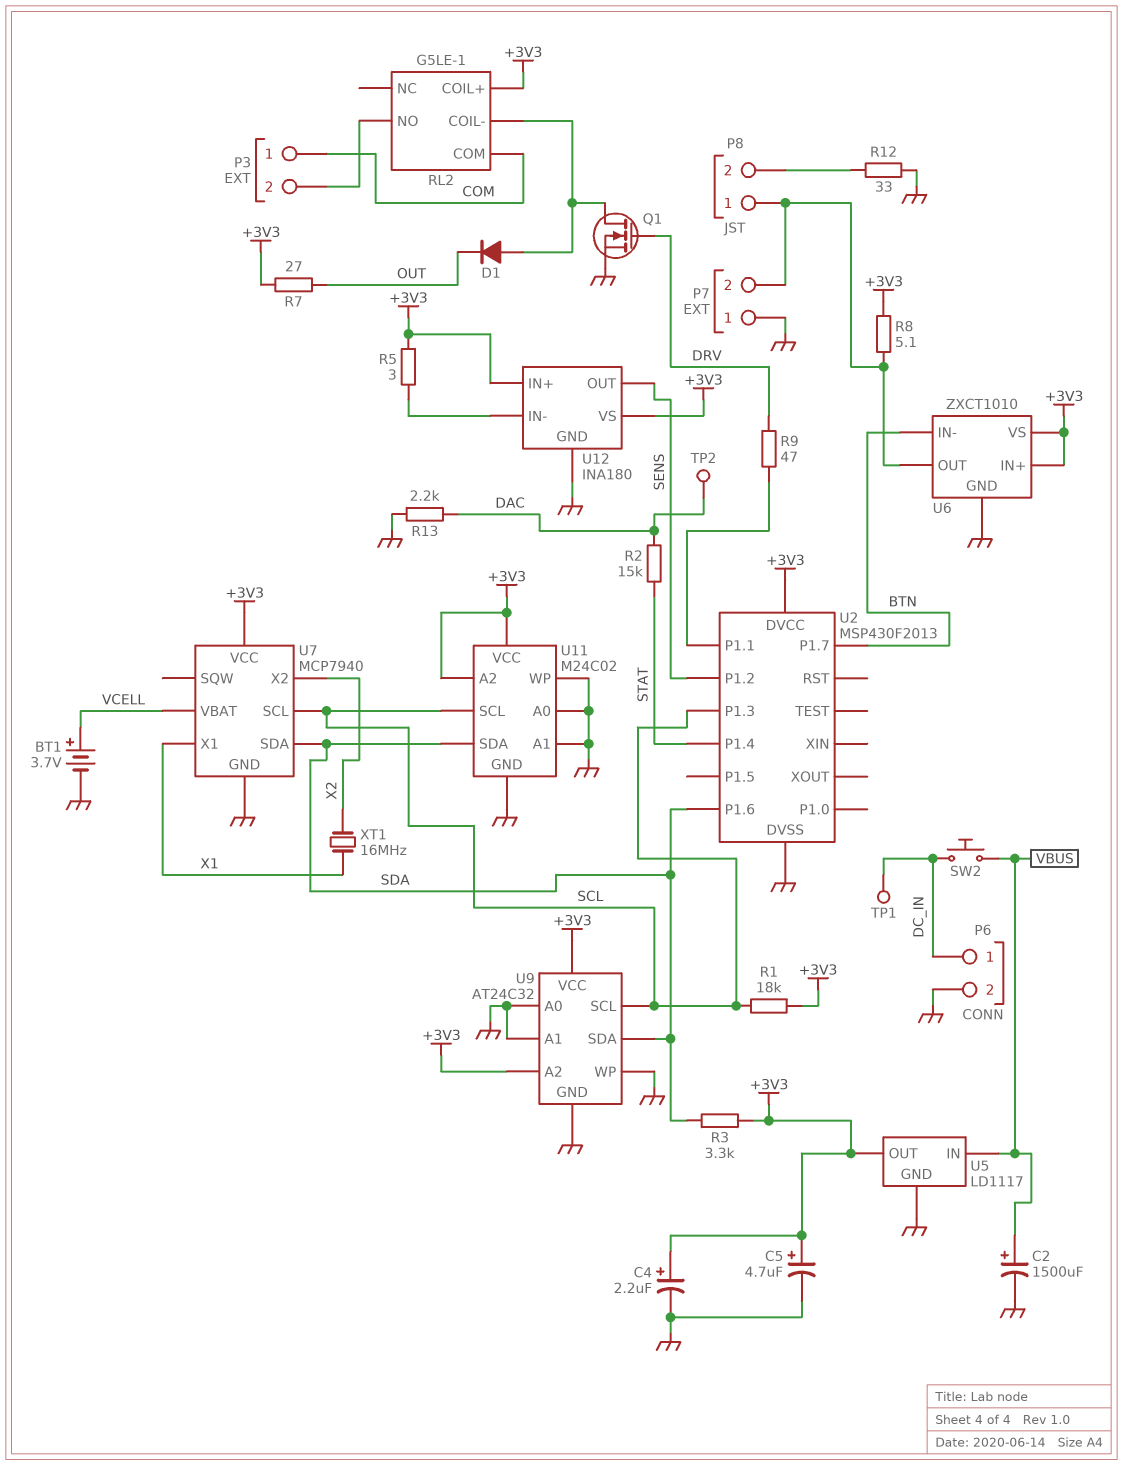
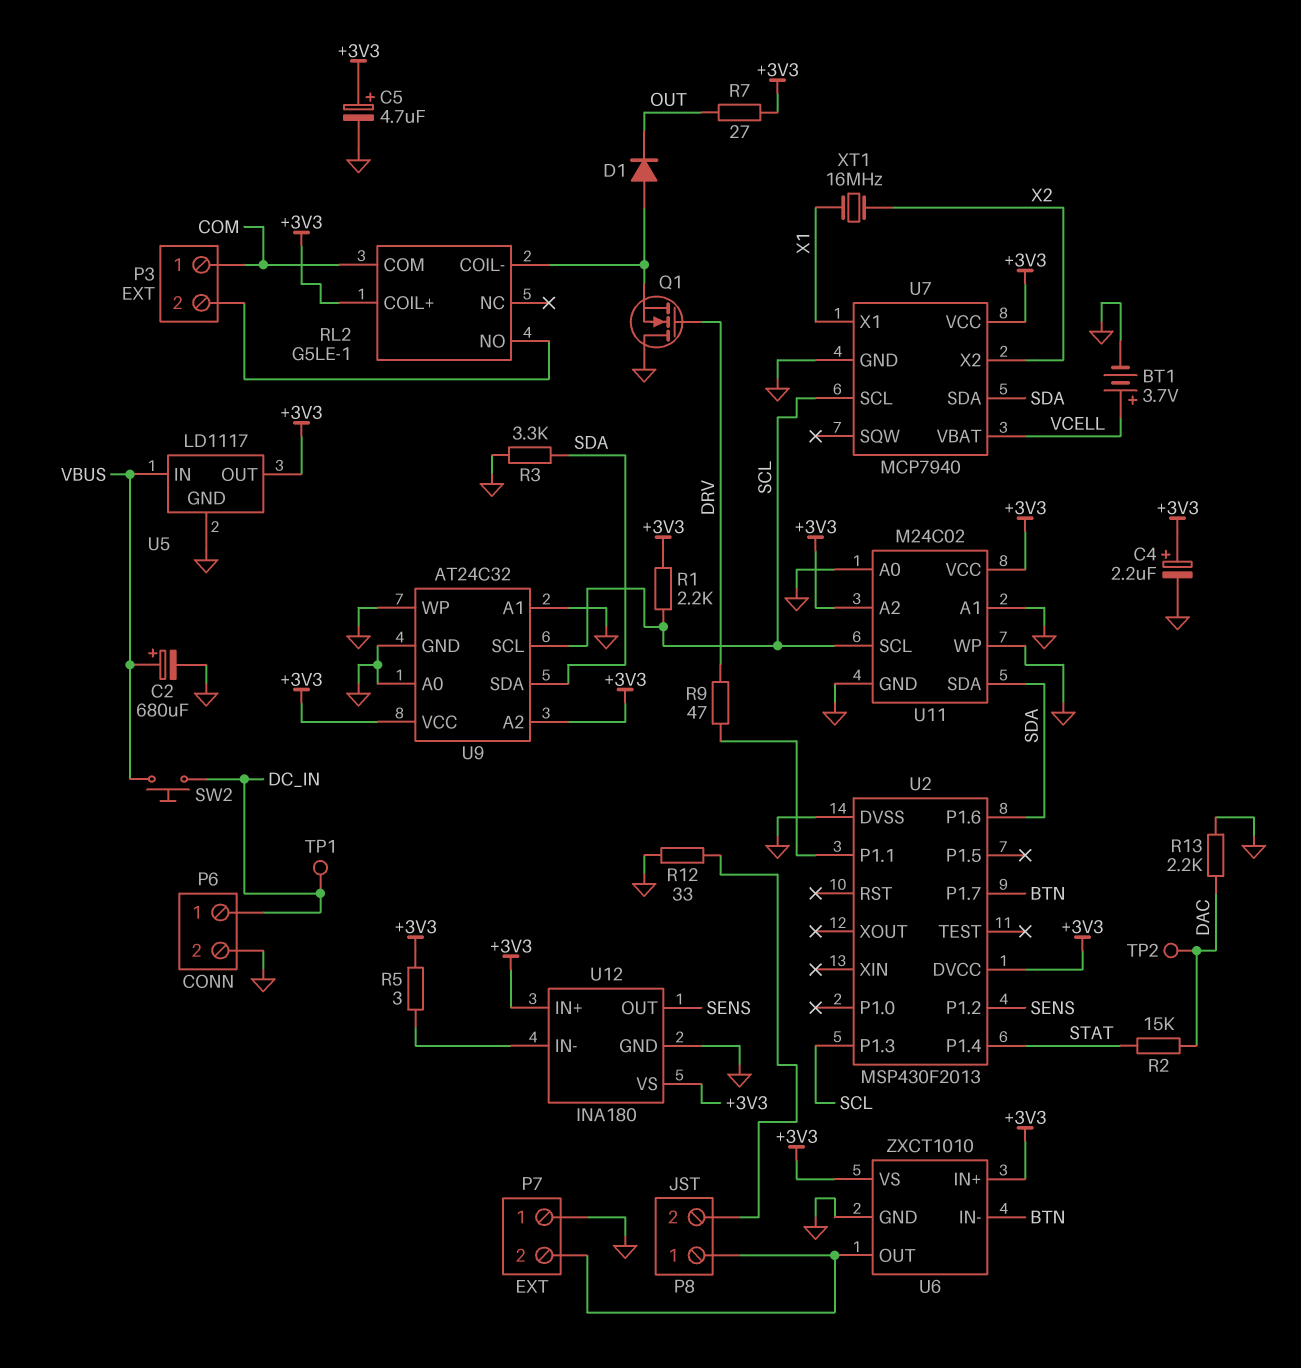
C2: 1500uF (plus VBUS, minus GND) -> 680uF (plus VBUS, minus GND)
Q1: NMOS (G DRV, D RL2/COIL-, S GND) -> NMOS (G DRV, D GND, S RL2/COIL-)
R1: 18k (+3V3, SCL) -> 2.2k (+3V3, SCL)
R3: 3.3k (+3V3, SDA) -> 3.3k (GND, SDA)
R8: 5.1 (+3V3, P7/2) -> none

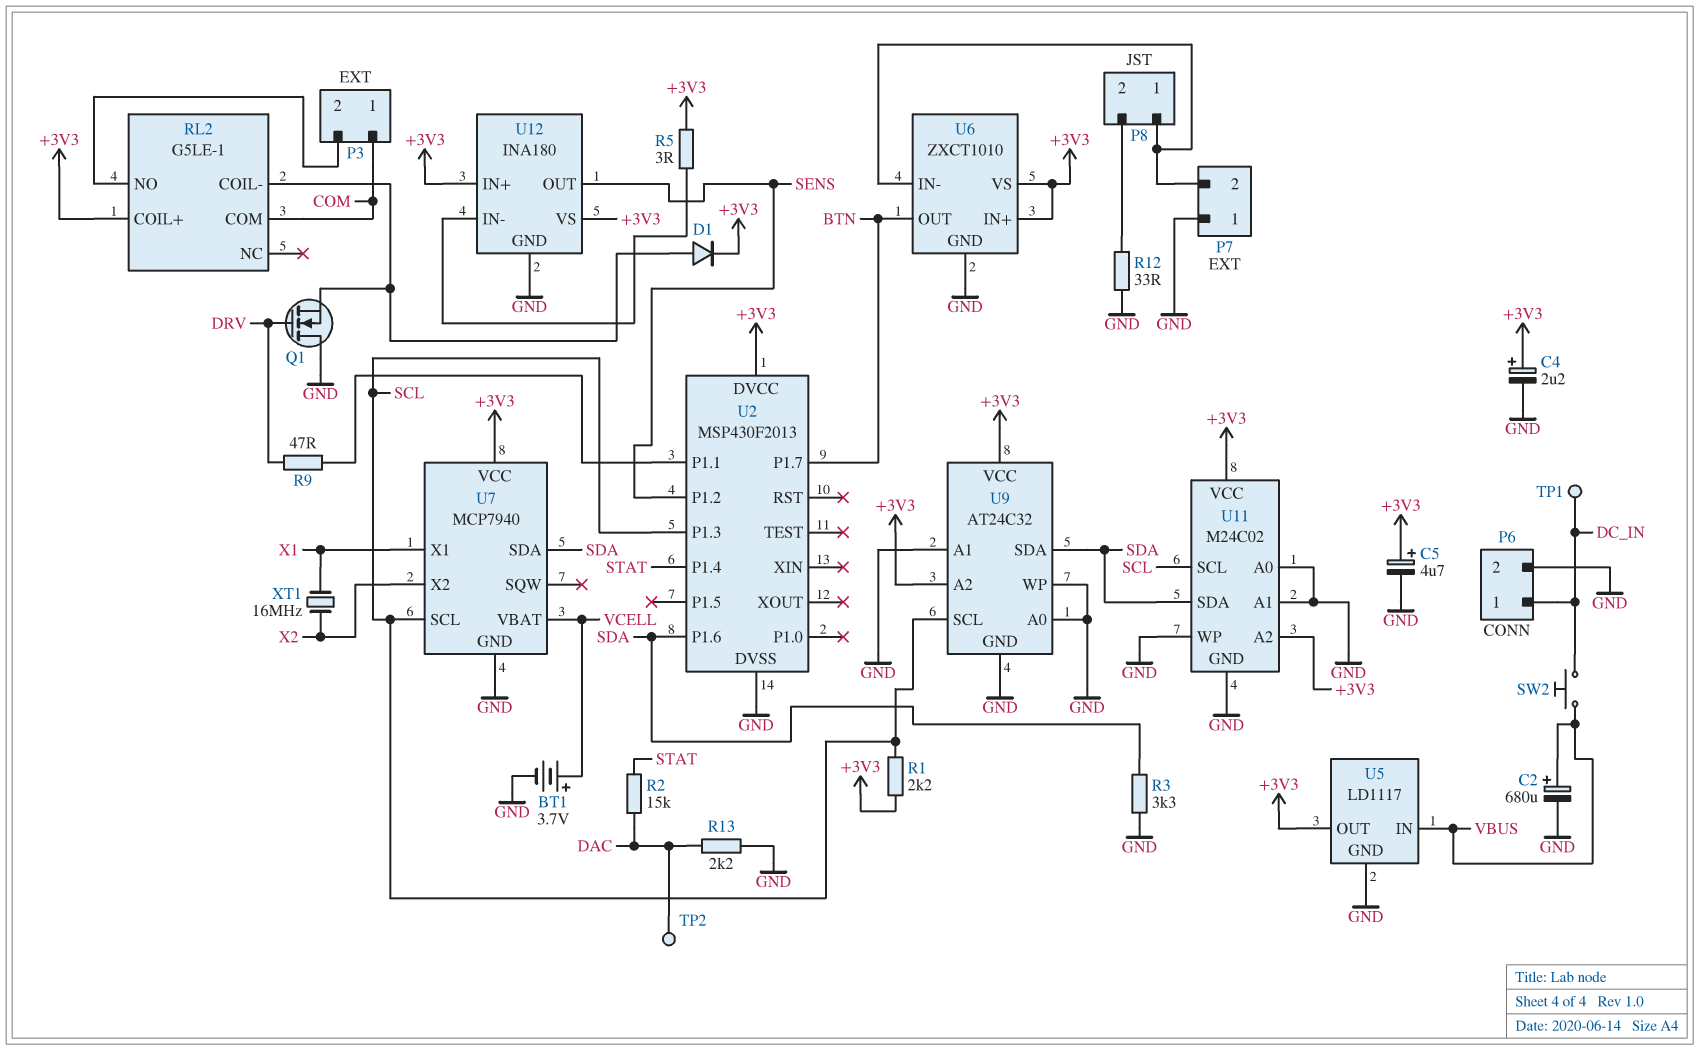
D1: diode (A RL2/COIL-, K OUT) -> diode (A RL2/COIL-, K +3V3)
R7: 27 (+3V3, OUT) -> none
U6 pin IN-: BTN -> P7/2
U6 pin OUT: P7/2 -> BTN

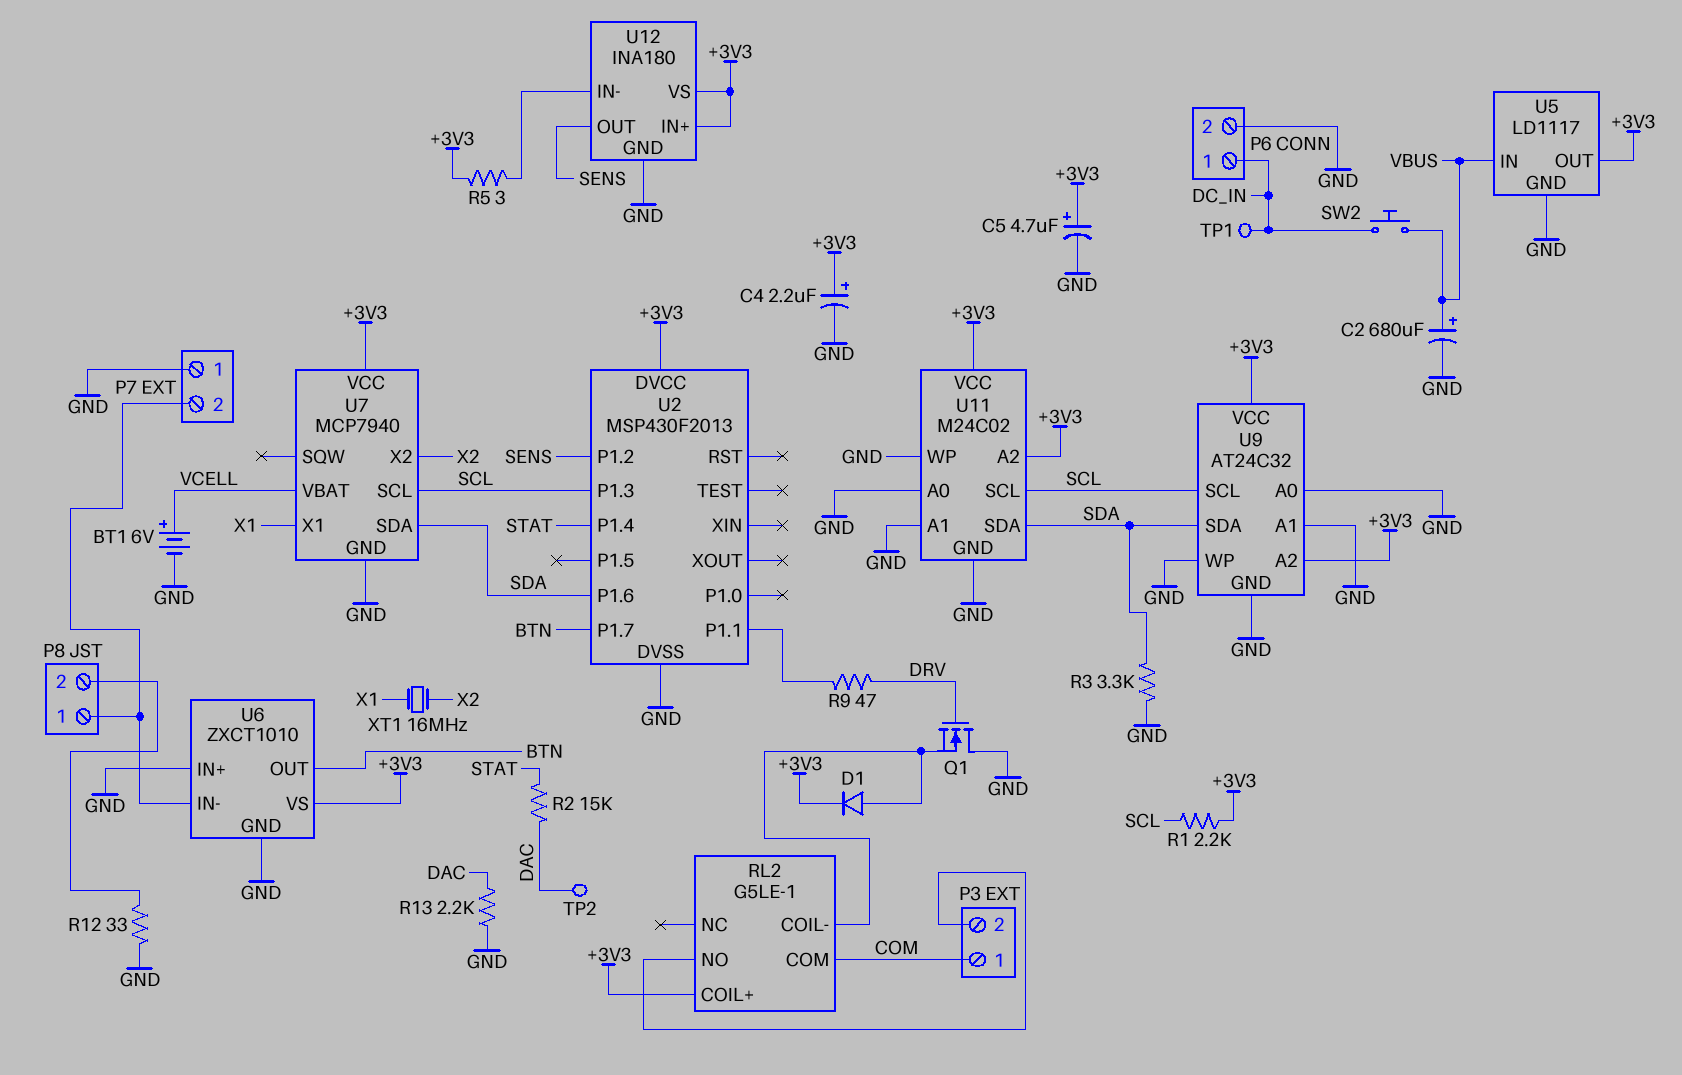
BT1: 3.7V (plus VCELL, minus GND) -> 6V (plus VCELL, minus GND)
U6 pin IN+: +3V3 -> GND

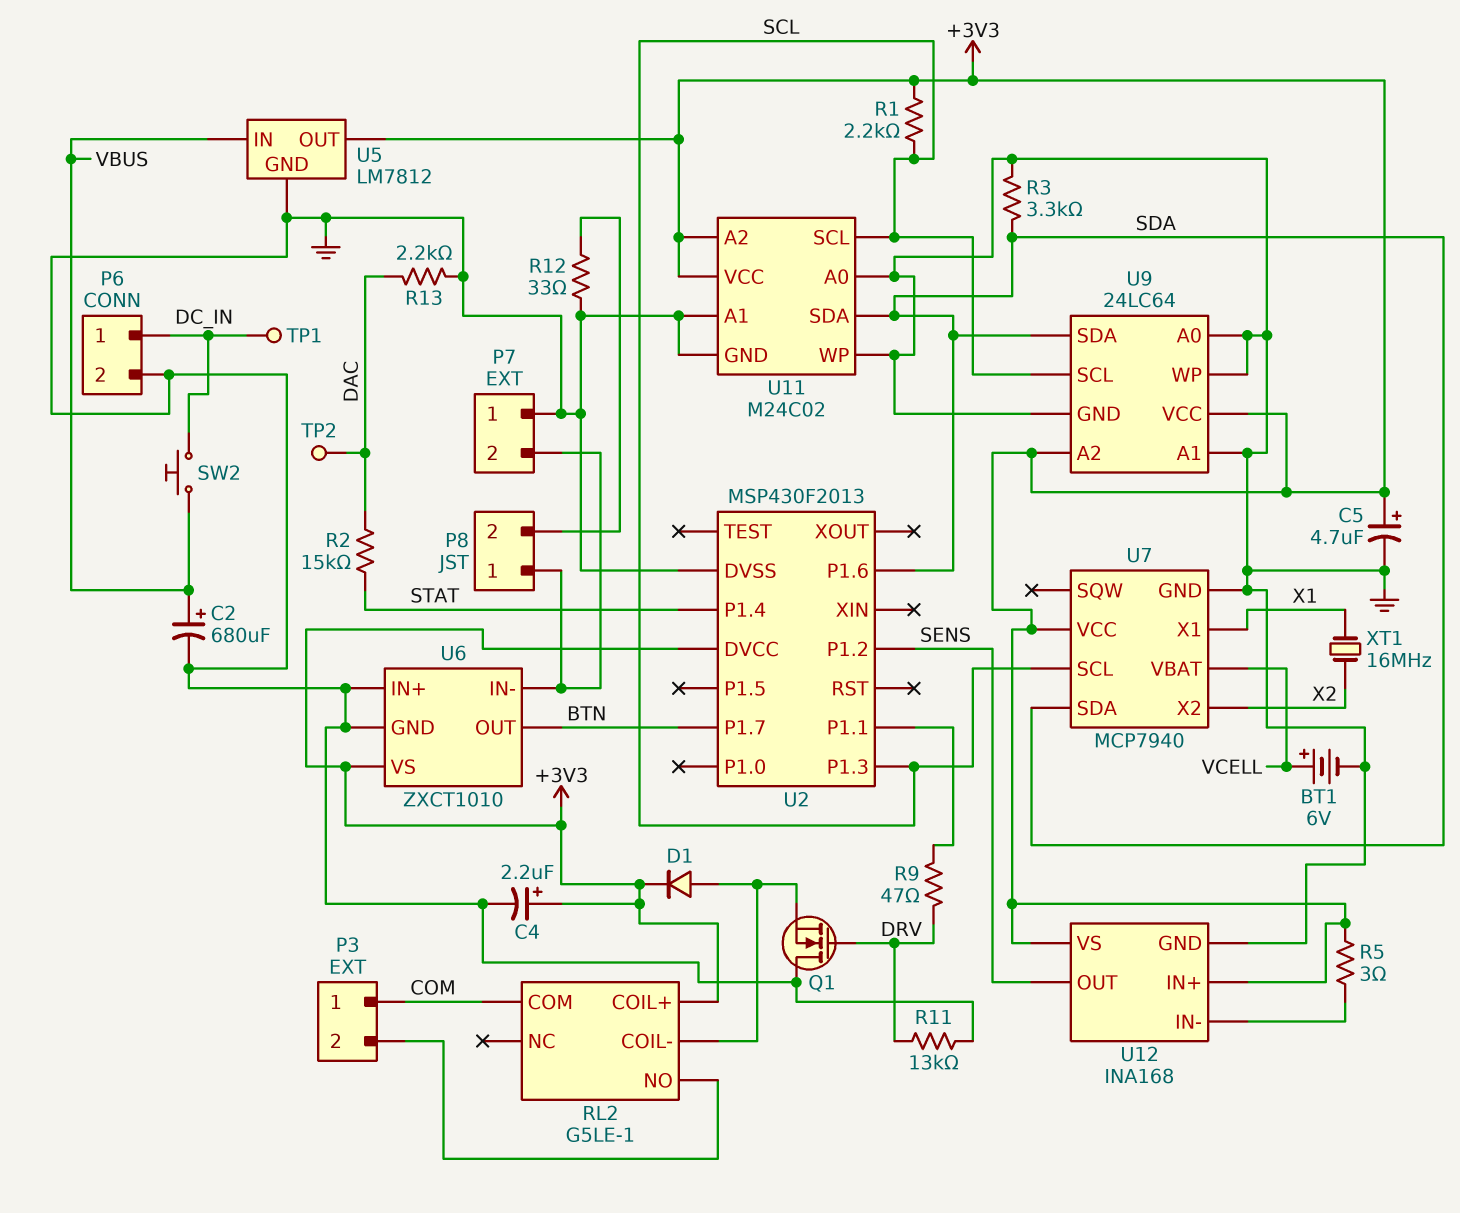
R11: none -> 13k (DRV, GND)
U5: LD1117 -> LM7812
U9: AT24C32 -> 24LC64
U12: INA180 -> INA168

